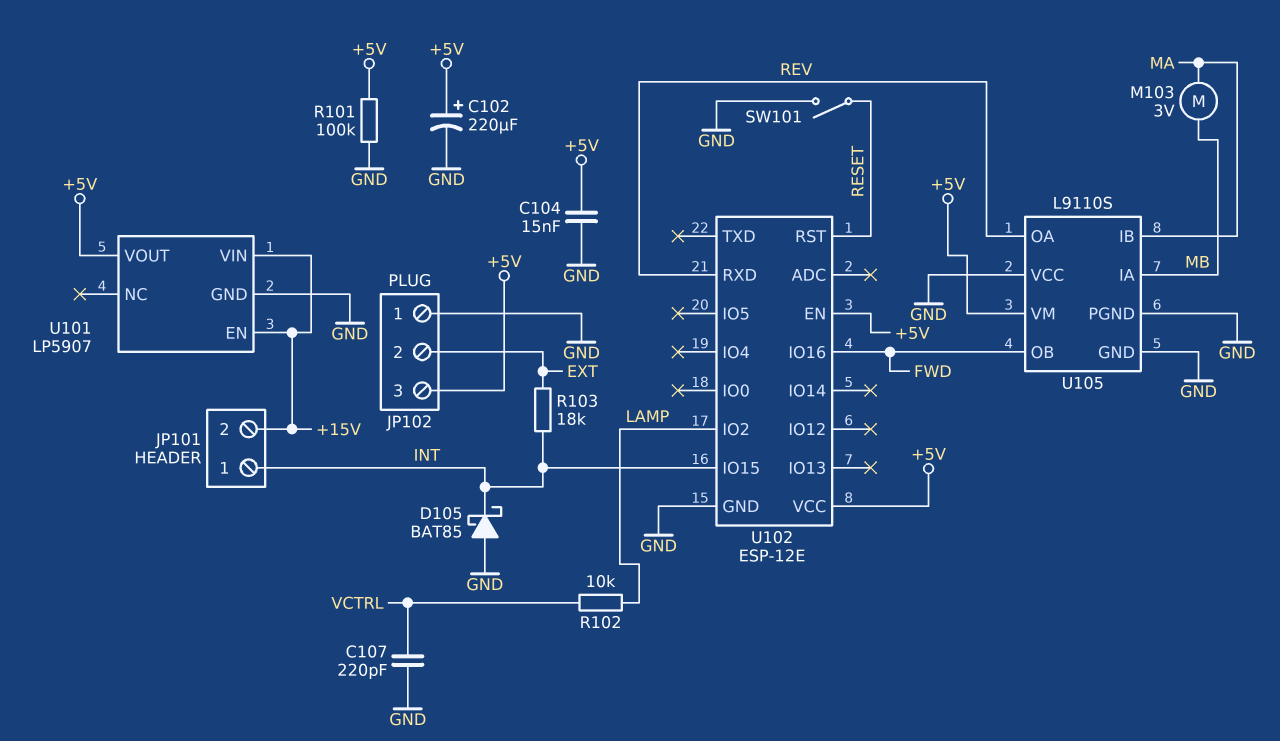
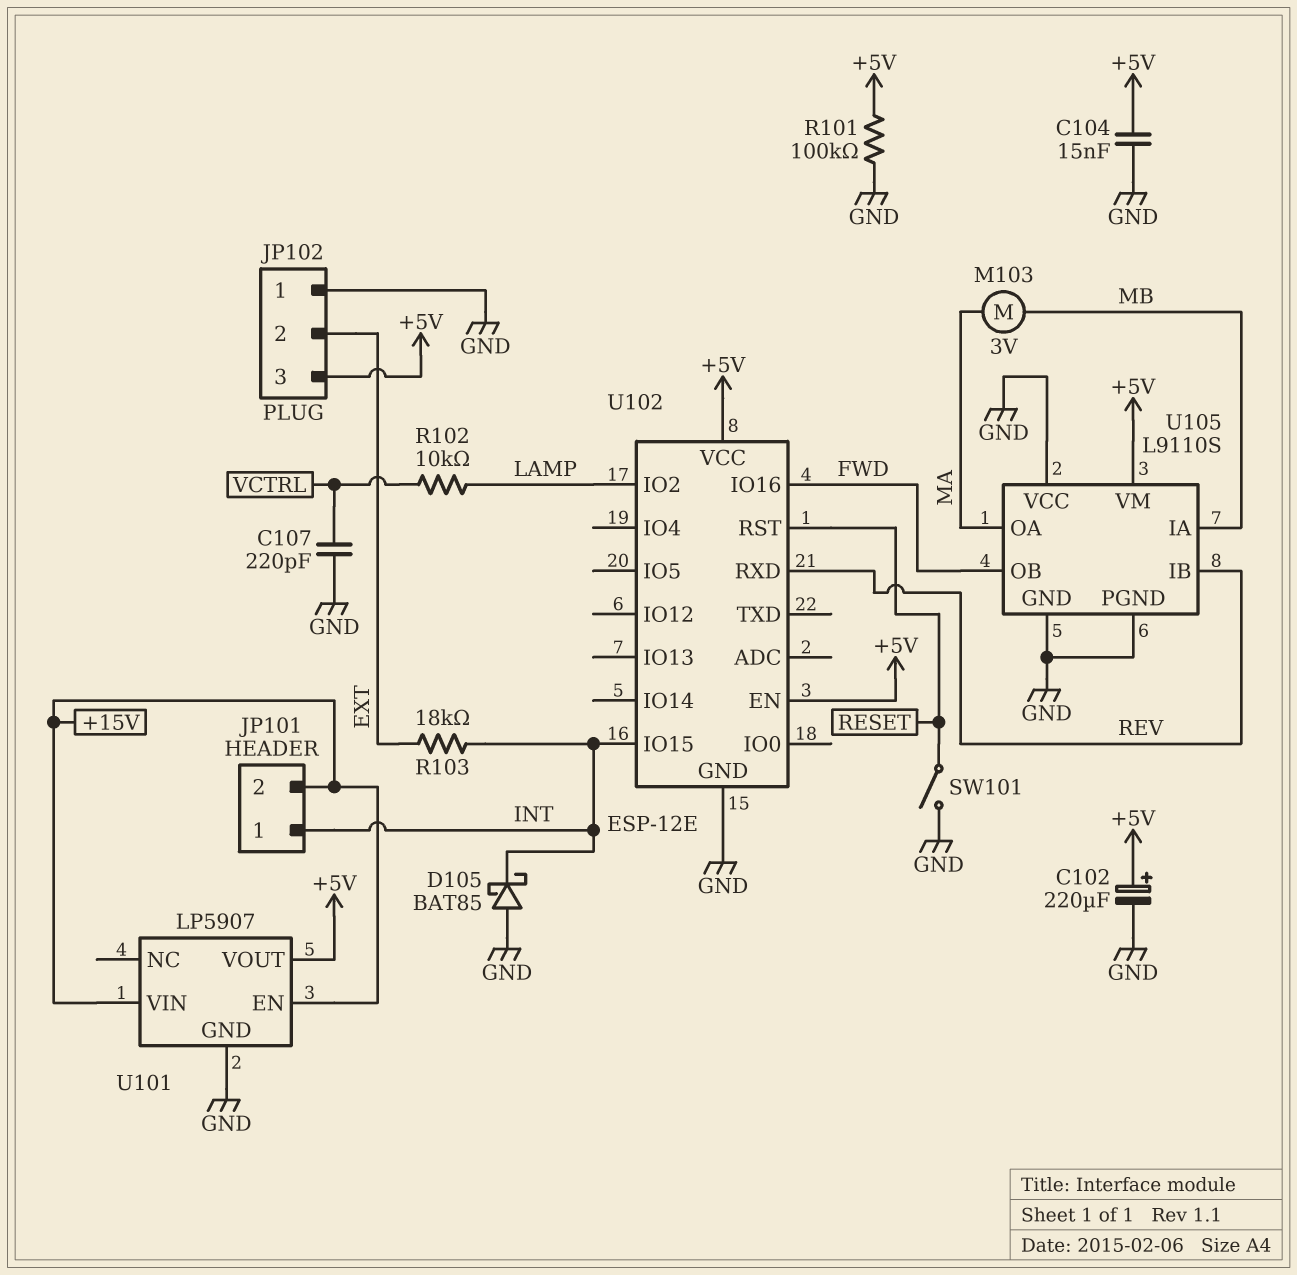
U105 pin IB: MA -> REV
U105 pin OA: REV -> MA

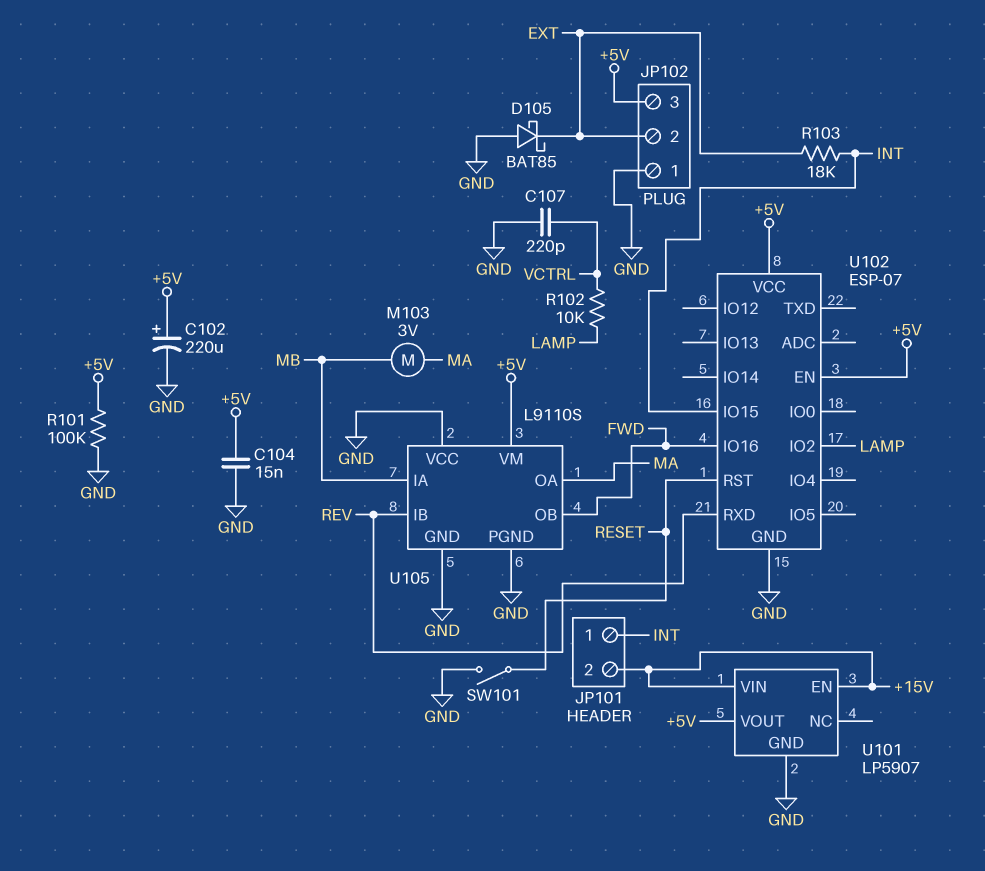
D105: schottky BAT85 (A GND, K INT) -> schottky BAT85 (A GND, K EXT)
U102: ESP-12E -> ESP-07

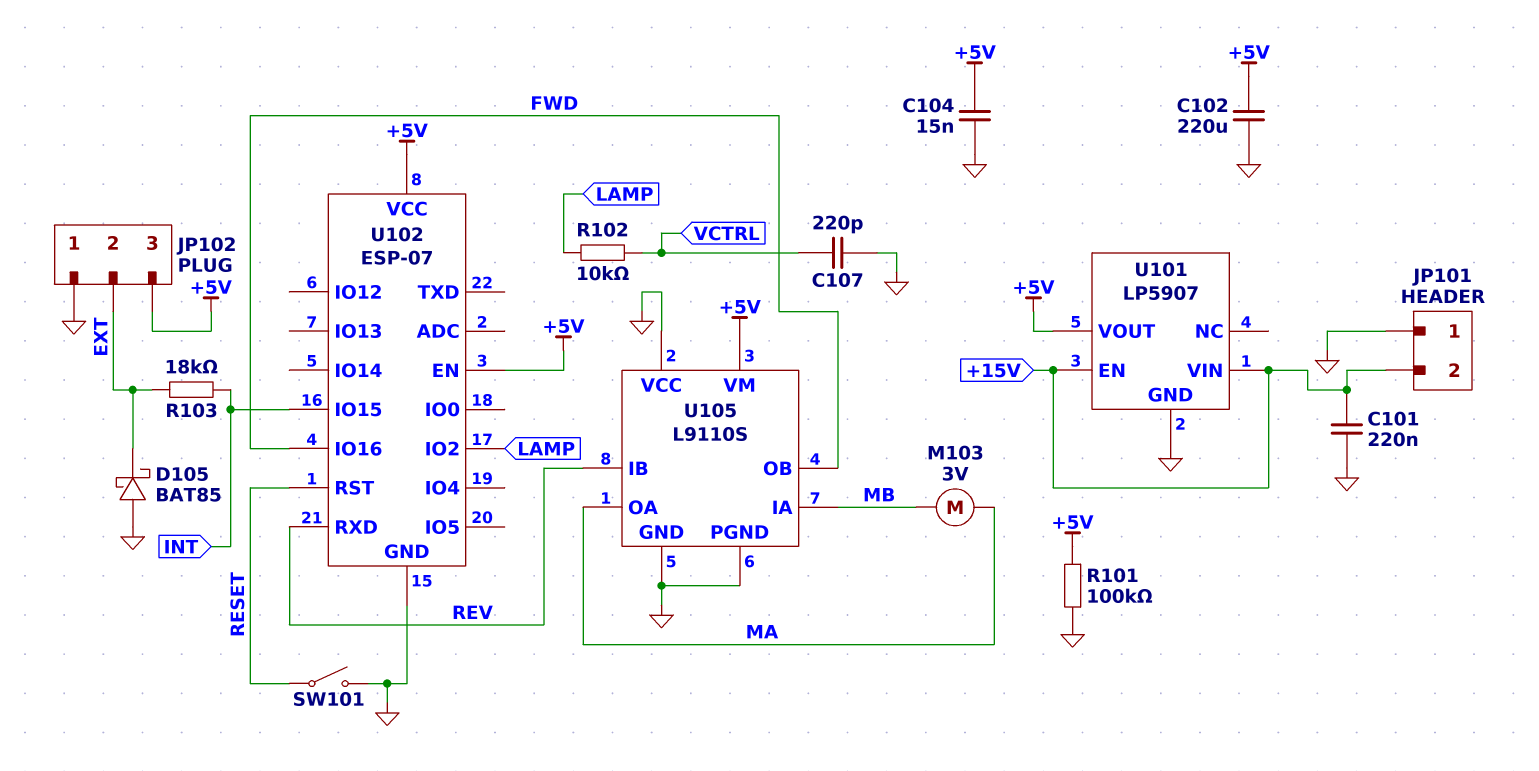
C101: none -> 220nF (+15V, GND)
C102: 220uF (plus +5V, minus GND) -> 220uF (+5V, GND)
JP101 pin 1: INT -> GND

